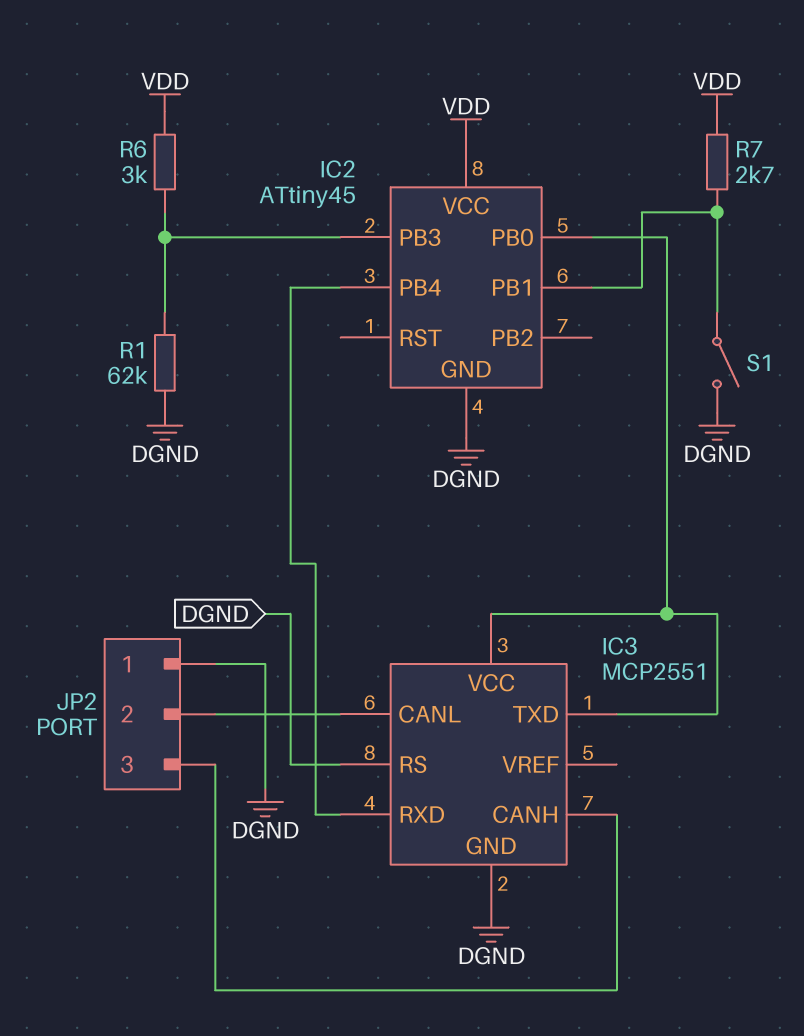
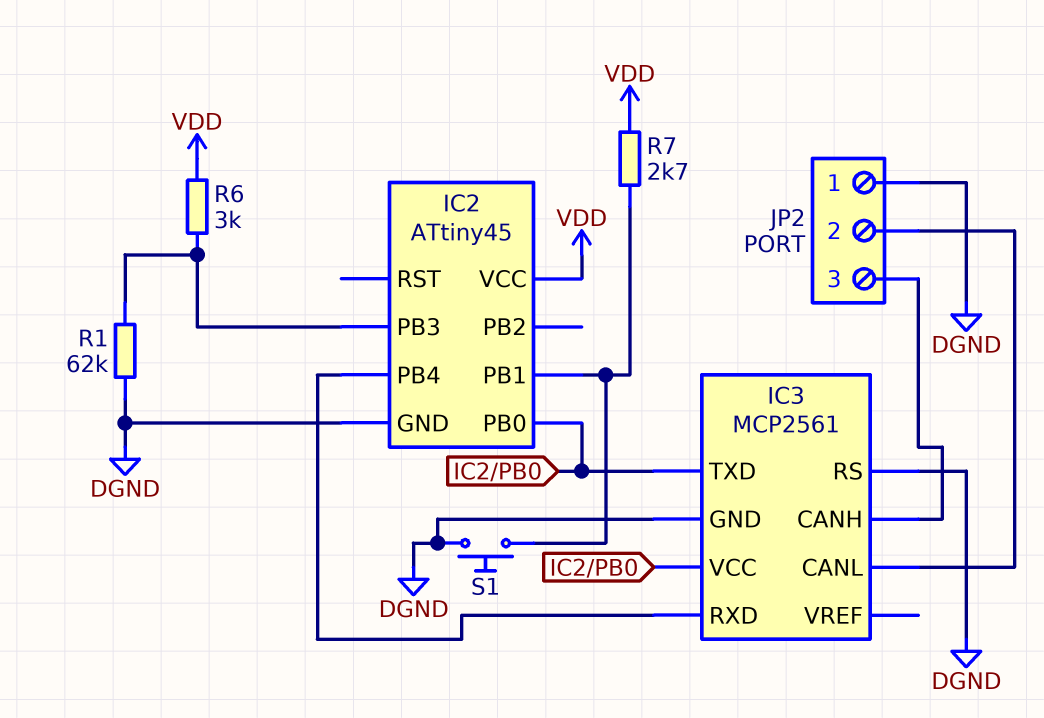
IC3: MCP2551 -> MCP2561
S1: switch (DGND, IC2/PB1) -> button (DGND, IC2/PB1)

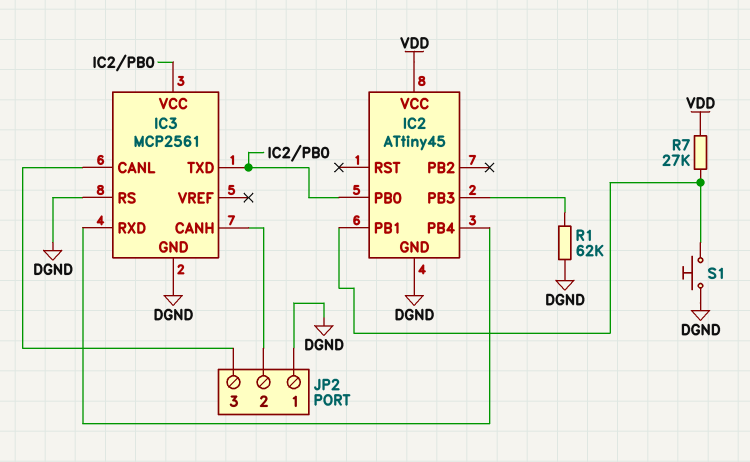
JP2 pin 2: IC3/CANL -> IC3/CANH
JP2 pin 3: IC3/CANH -> IC3/CANL
R6: 3k (IC2/PB3, VDD) -> none
R7: 2.7k (IC2/PB1, VDD) -> 27k (IC2/PB1, VDD)

